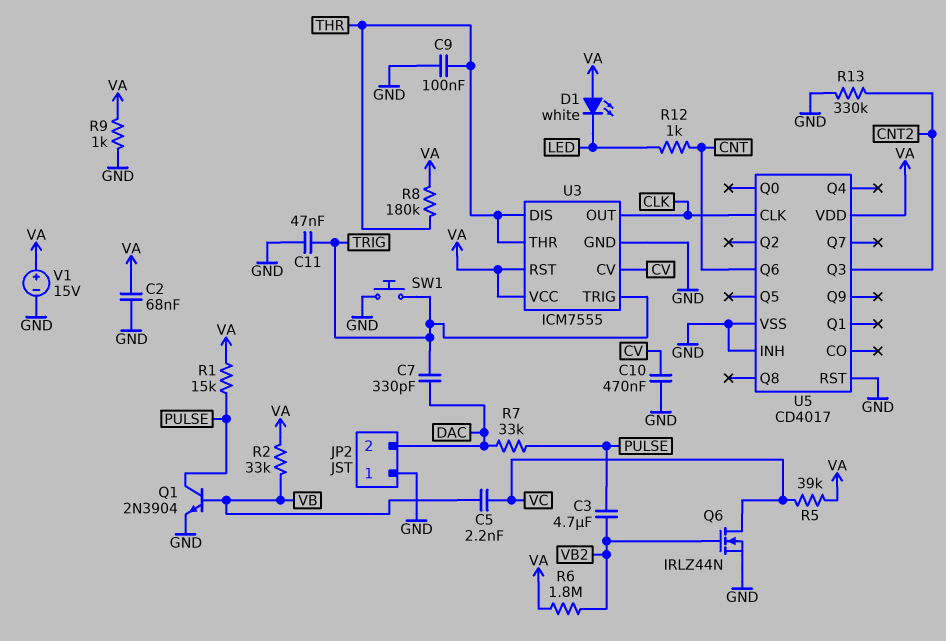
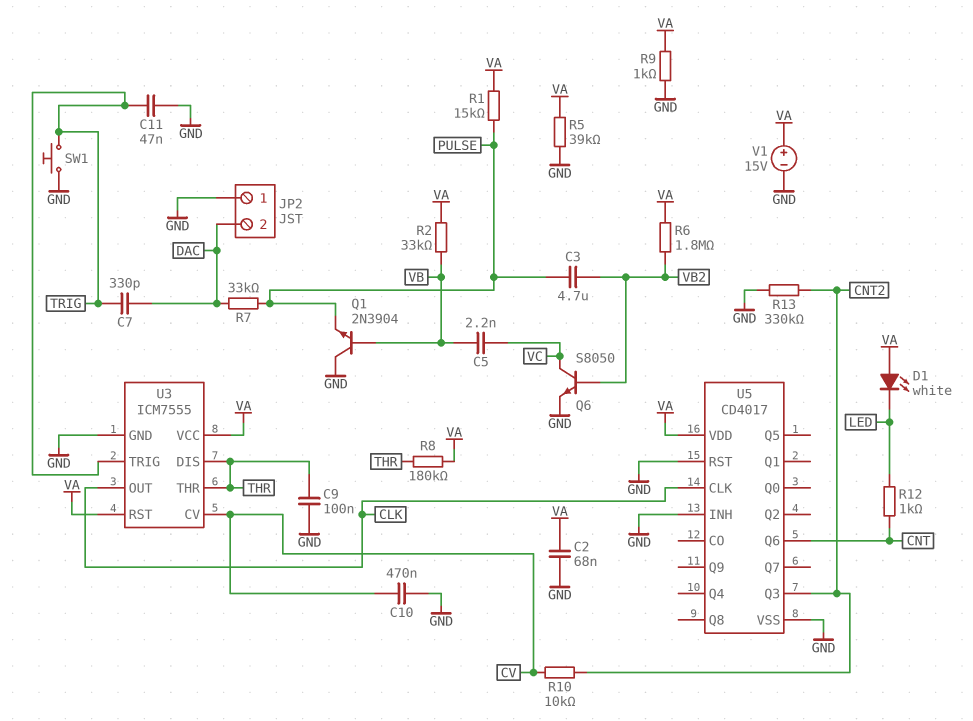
Q1: NPN 2N3904 (B VB, C PULSE, E GND) -> NPN 2N3904 (B VB, C GND, E PULSE)
Q6: NMOS IRLZ44N (G VB2, D VC, S GND) -> NPN S8050 (B VB2, C VC, E GND)
R5: 39k (VA, VC) -> 39k (GND, VA)
R10: none -> 10k (CNT2, CV)

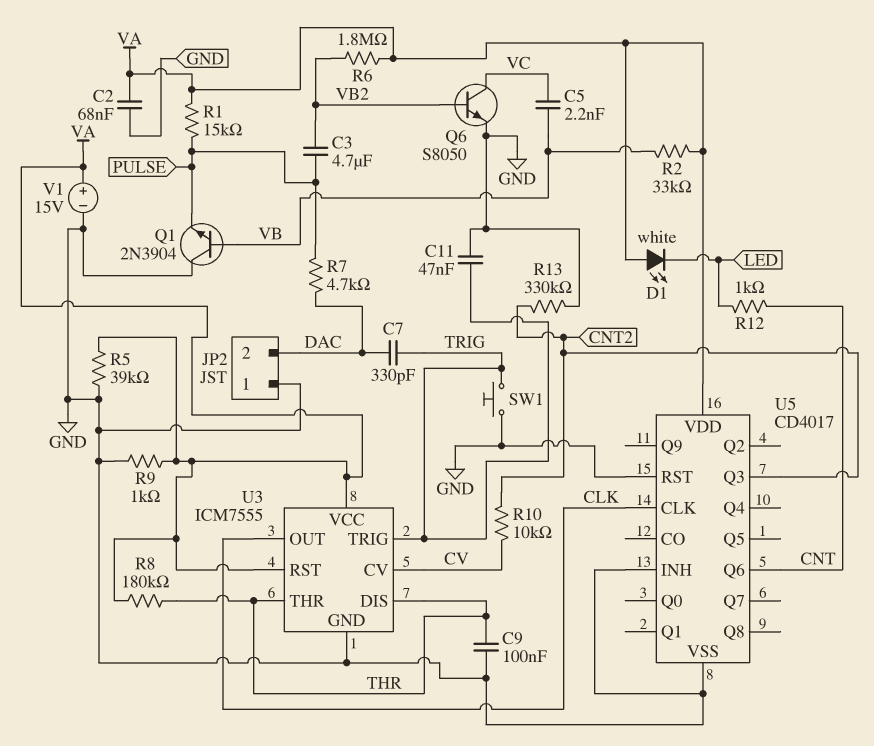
C10: 470nF (CV, GND) -> none
R7: 33k (DAC, PULSE) -> 4.7k (DAC, PULSE)

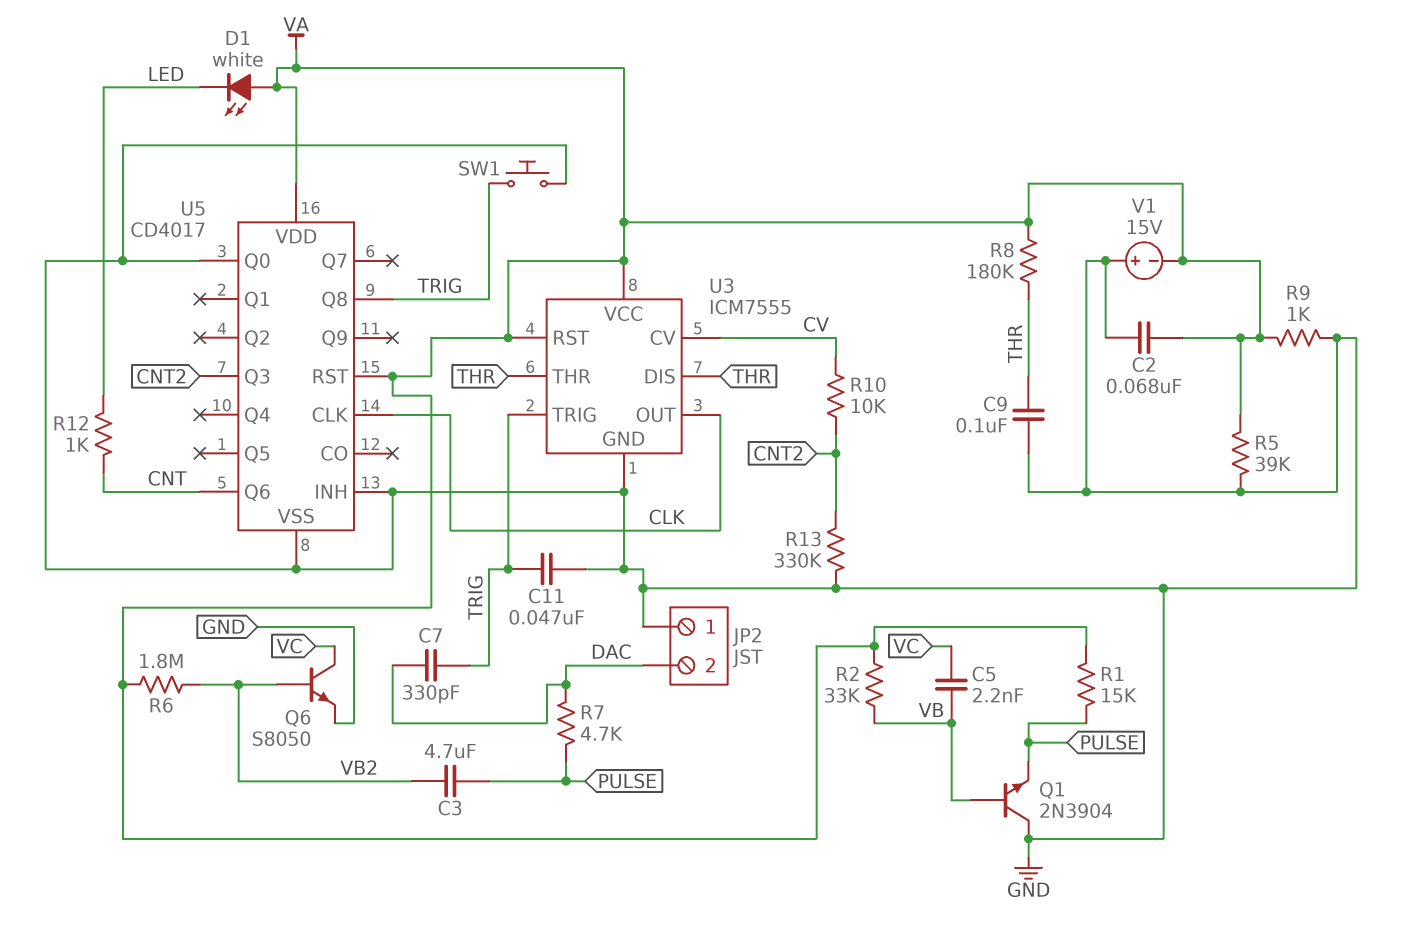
U5 pin Q0: none -> GND
U5 pin Q8: none -> TRIG
U5 pin RST: GND -> VA
V1: 15V (plus VA, minus GND) -> 15V (plus GND, minus VA)

